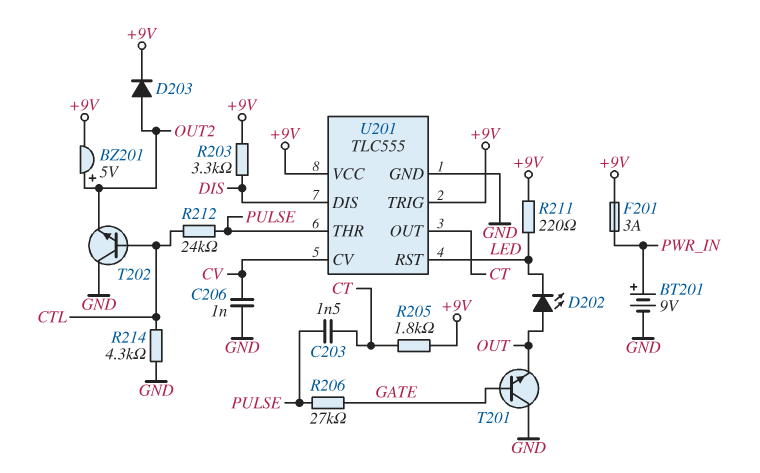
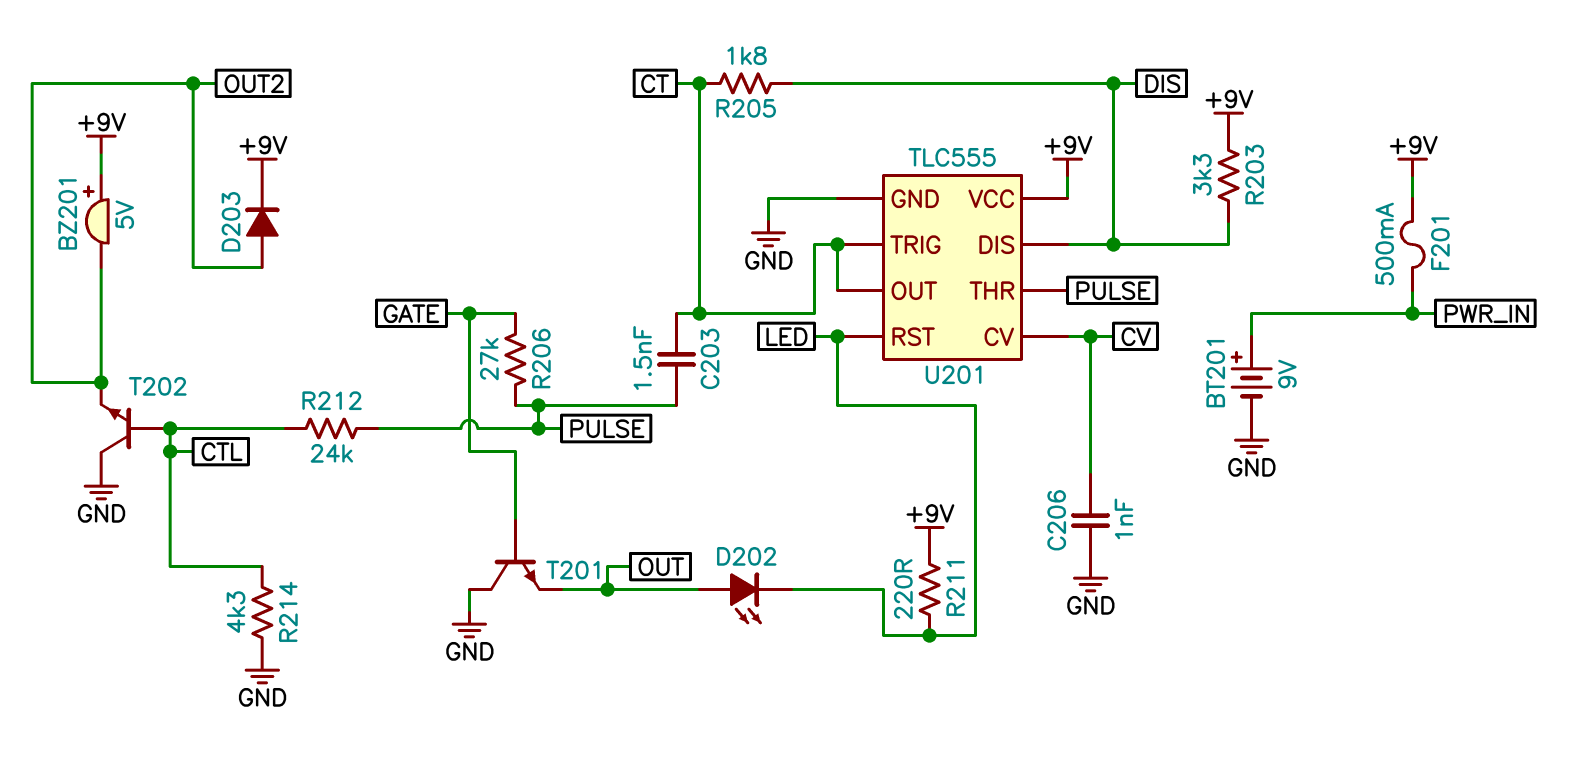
BZ201: buzzer 5V (plus OUT2, minus +9V) -> buzzer 5V (plus +9V, minus OUT2)
F201: 3A (+9V, PWR_IN) -> 500mA (+9V, PWR_IN)
R205: 1.8k (+9V, CT) -> 1.8k (CT, DIS)
U201 pin TRIG: +9V -> CT

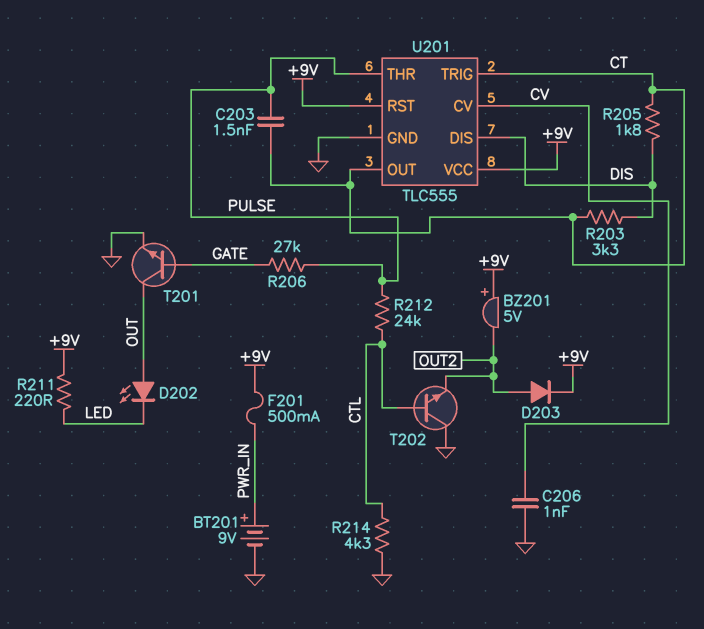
R203: 3.3k (+9V, DIS) -> 3.3k (CT, DIS)
T201: NPN (B GATE, C GND, E OUT) -> NPN (B GATE, C OUT, E GND)
U201 pin RST: LED -> +9V

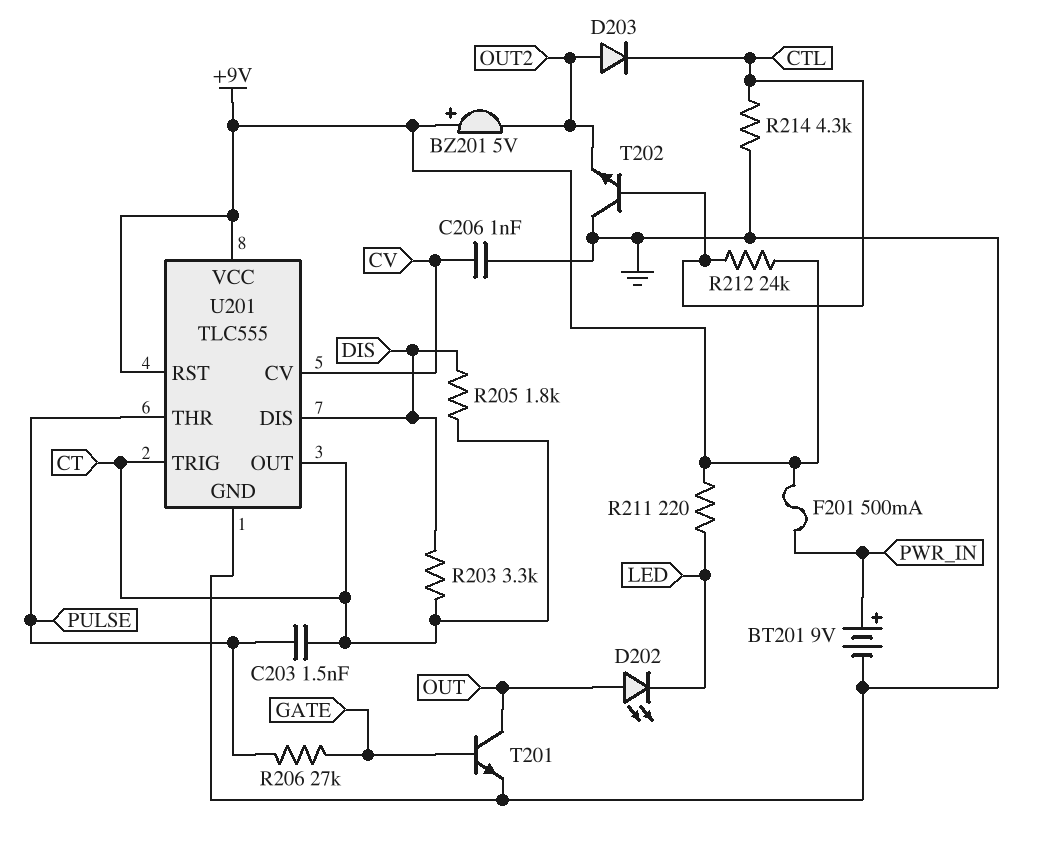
D203: diode (A OUT2, K +9V) -> diode (A OUT2, K CTL)
R212: 24k (CTL, PULSE) -> 24k (+9V, CTL)

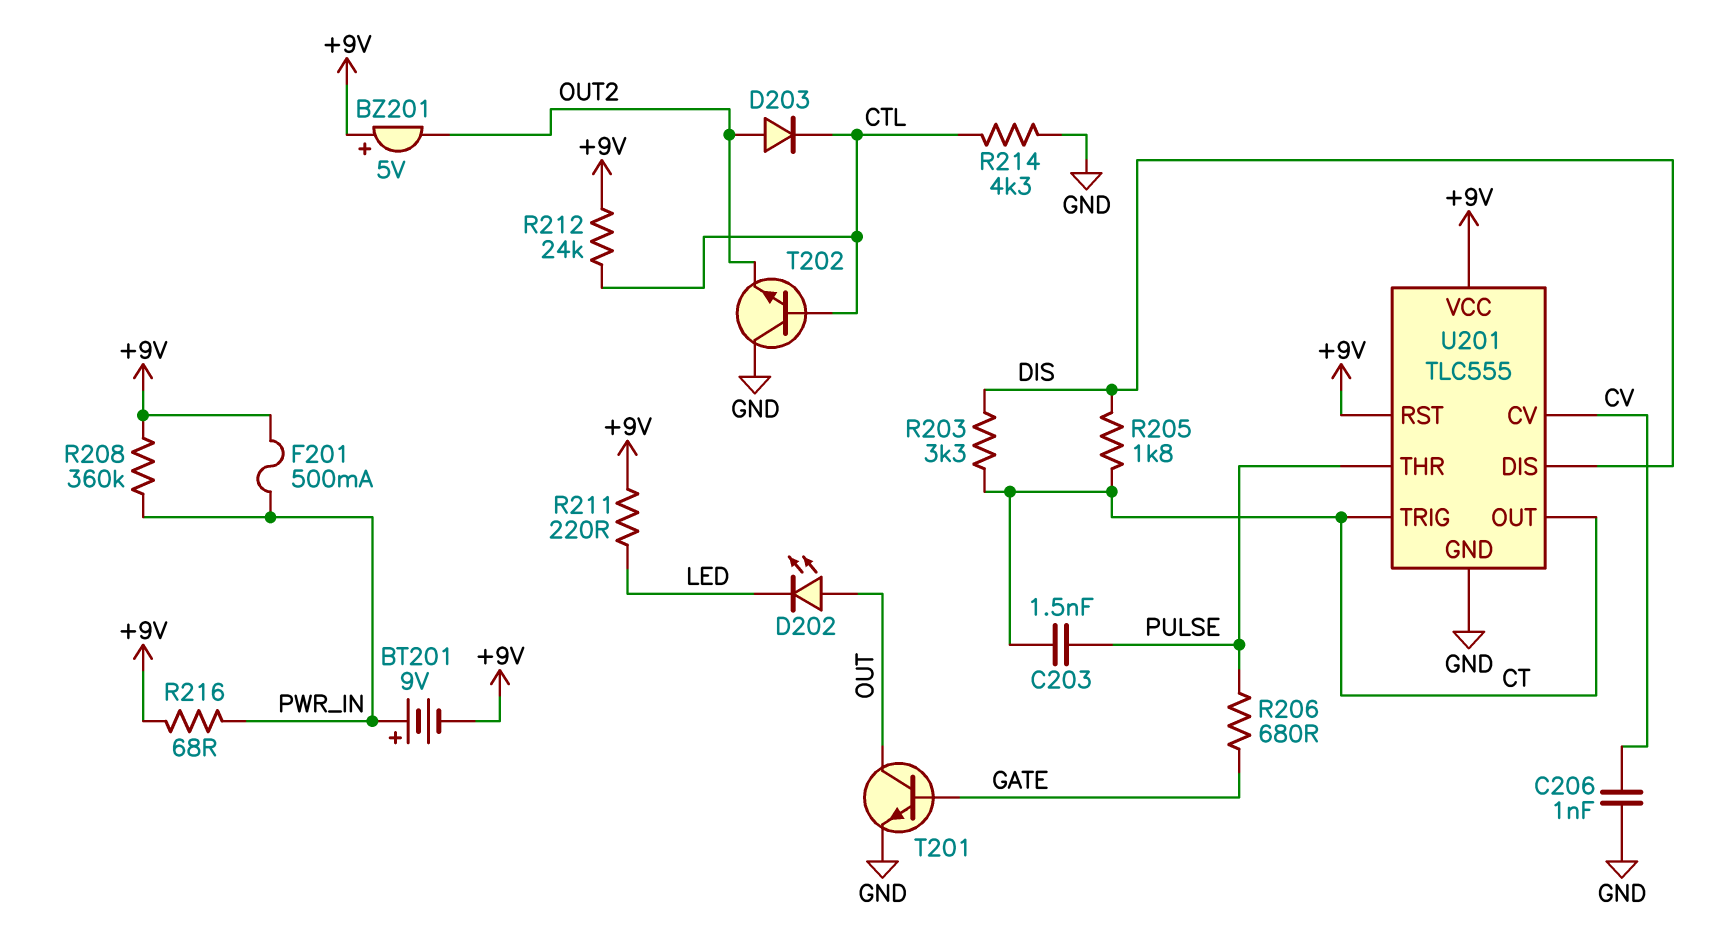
BT201: 9V (plus PWR_IN, minus GND) -> 9V (plus PWR_IN, minus +9V)
R206: 27k (GATE, PULSE) -> 680 (GATE, PULSE)
R208: none -> 360k (+9V, PWR_IN)
R216: none -> 68 (+9V, PWR_IN)

